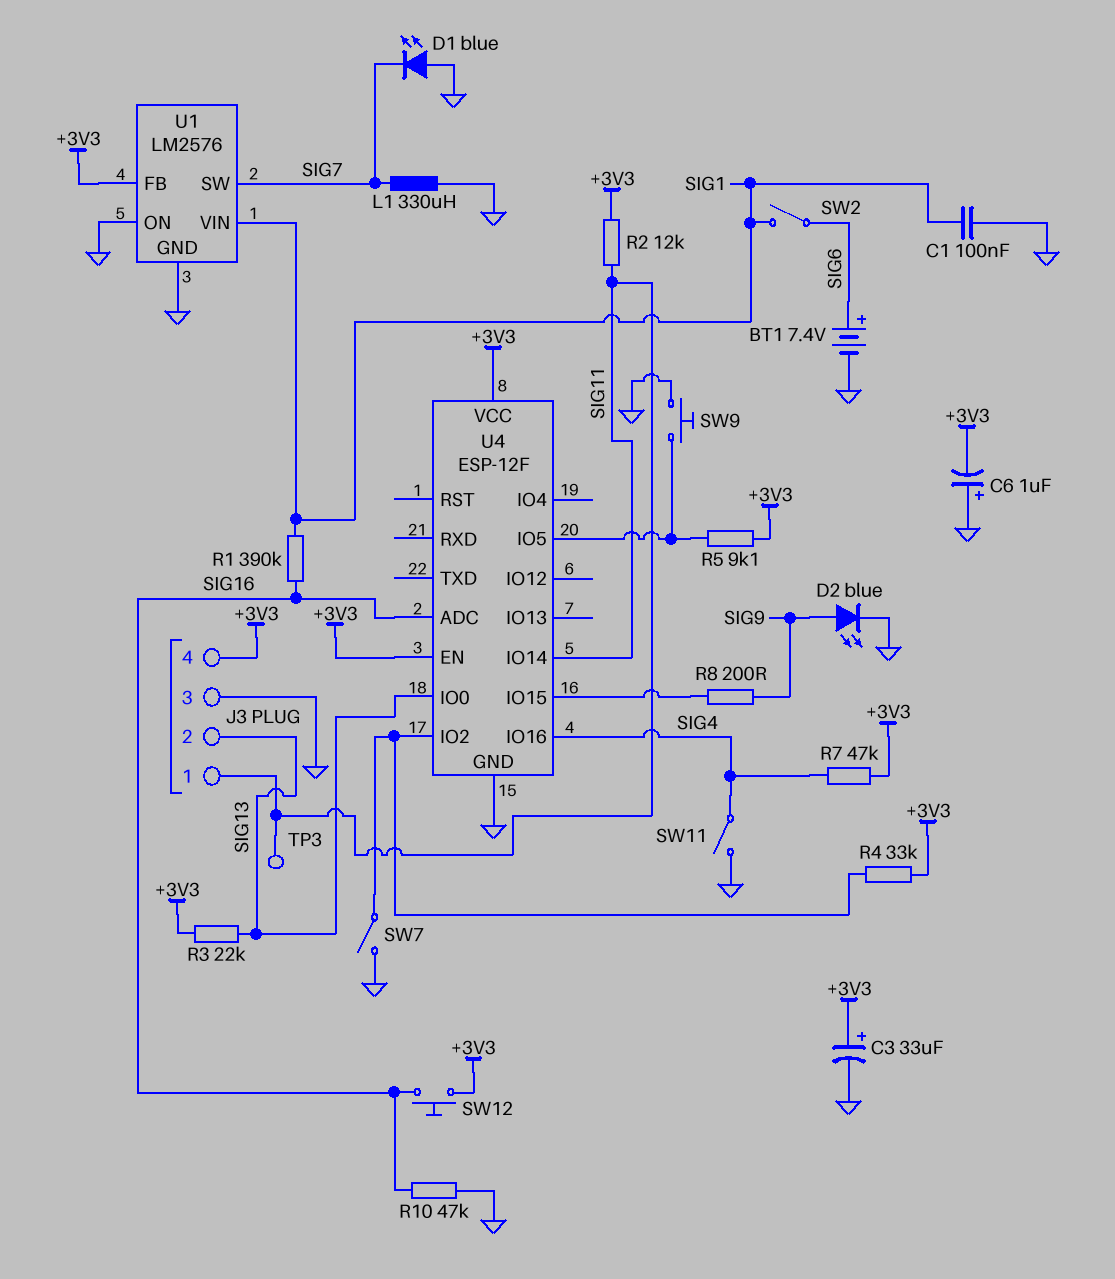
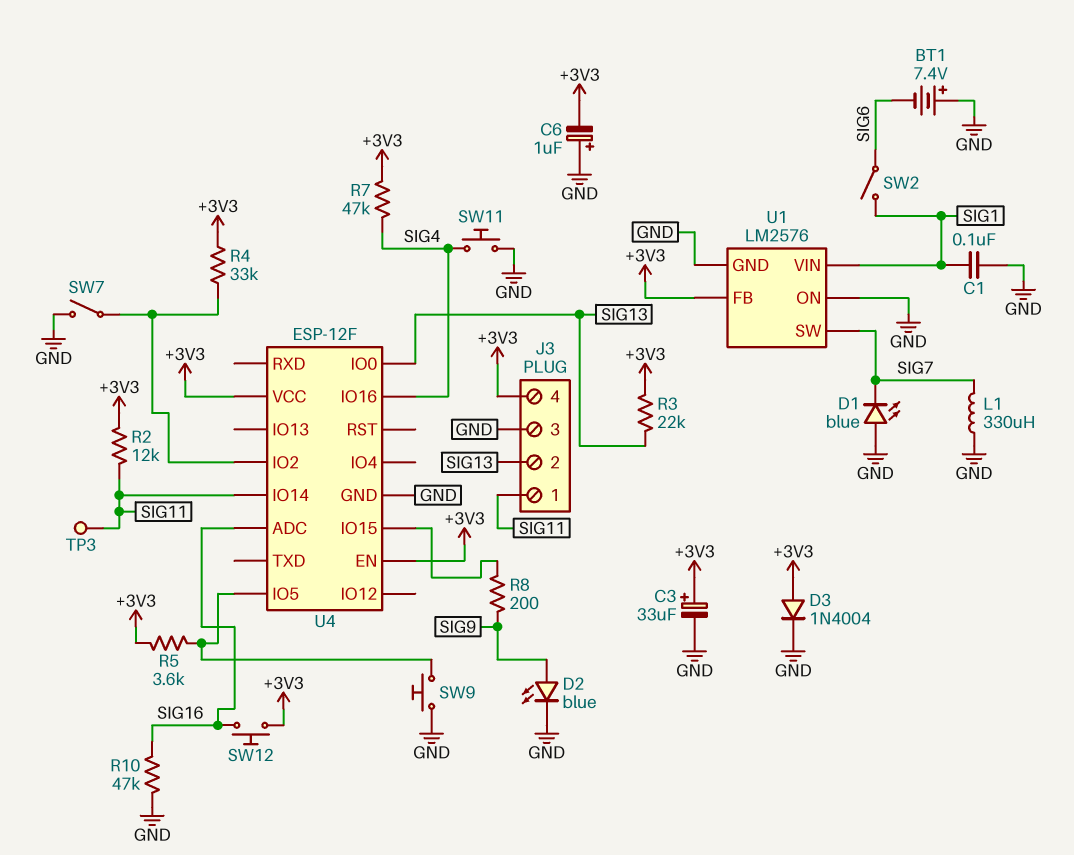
BT1: 7.4V (plus SIG6, minus GND) -> 7.4V (plus GND, minus SIG6)
D3: none -> diode 1N4004 (A +3V3, K GND)
R1: 390k (SIG1, SIG16) -> none
R5: 9.1k (+3V3, U4/IO5) -> 3.6k (+3V3, U4/IO5)
SW11: switch (GND, SIG4) -> button (GND, SIG4)

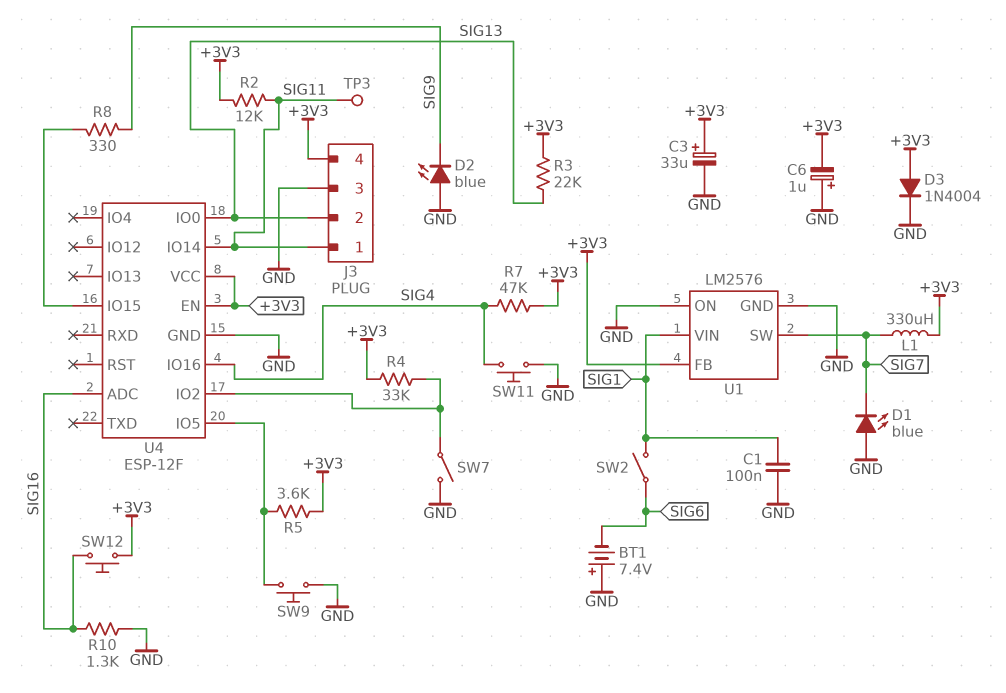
D2: LED blue (A SIG9, K GND) -> LED blue (A GND, K SIG9)
L1: 330uH (GND, SIG7) -> 330uH (+3V3, SIG7)
R8: 200 (SIG9, U4/IO15) -> 330 (SIG9, U4/IO15)
R10: 47k (GND, SIG16) -> 1.3k (GND, SIG16)

